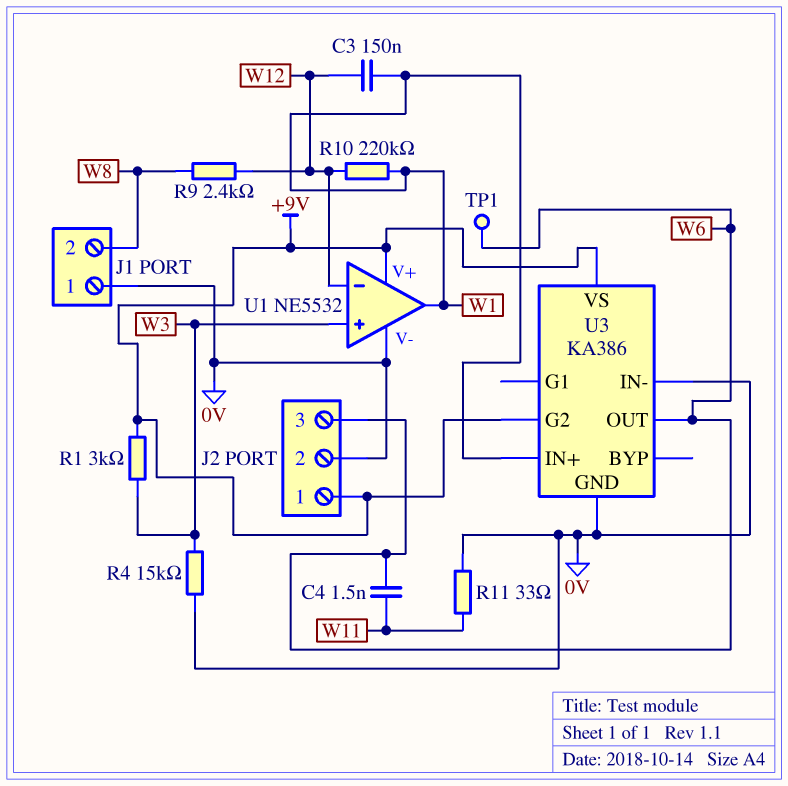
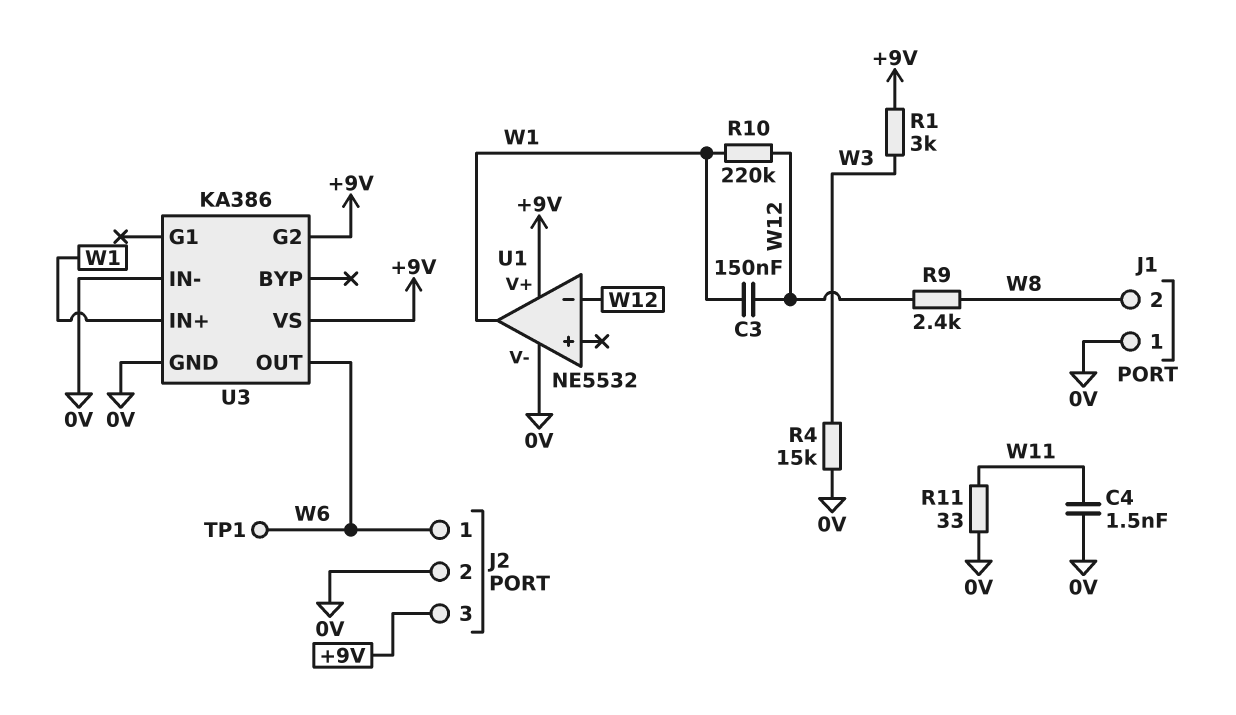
C4: 1.5nF (W6, W11) -> 1.5nF (0V, W11)
J2 pin 1: +9V -> W6
J2 pin 3: W6 -> +9V
U1 pin in+: W3 -> none

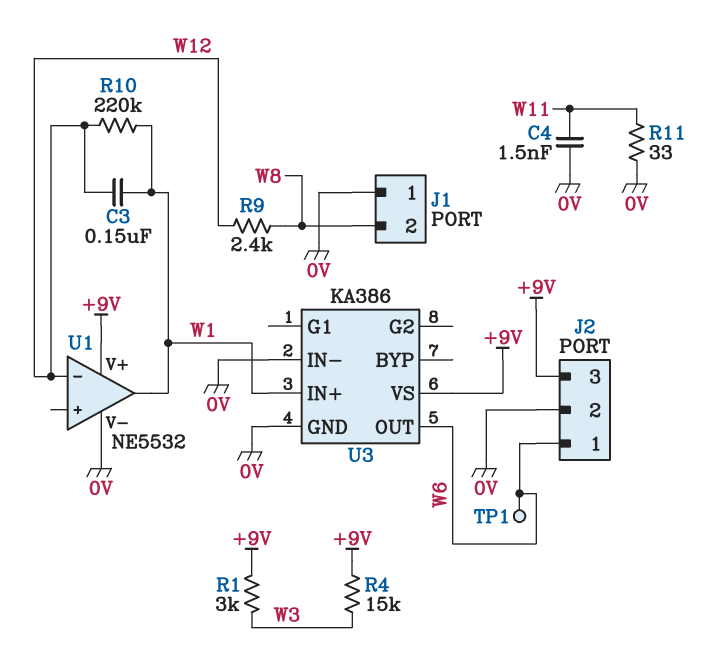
R4: 15k (0V, W3) -> 15k (+9V, W3)
U3 pin G2: +9V -> none

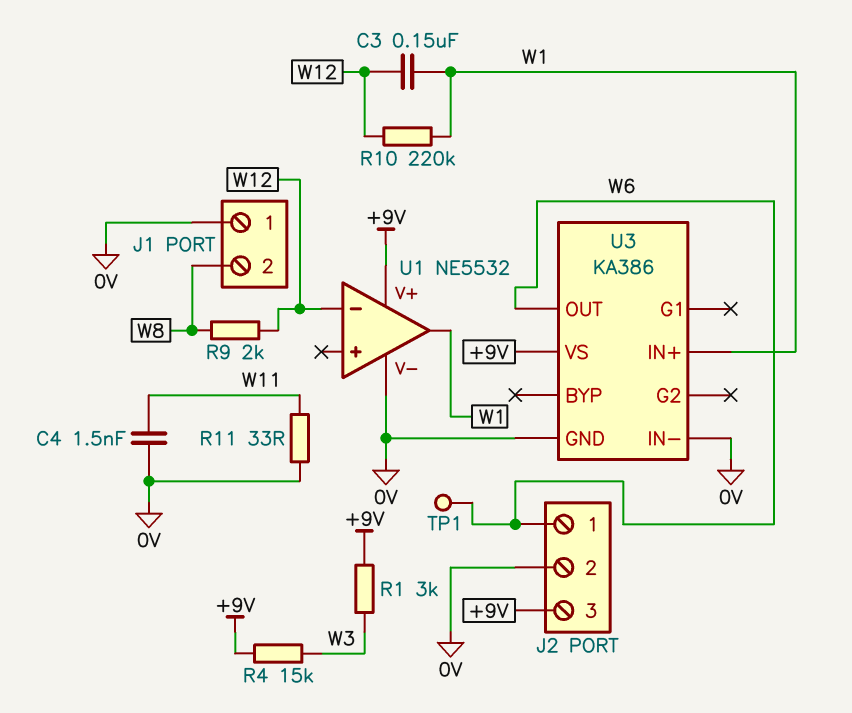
R9: 2.4k (W8, W12) -> 2k (W8, W12)

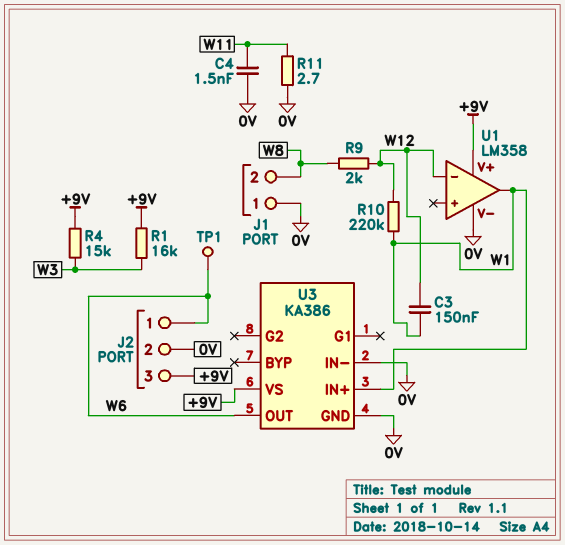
R1: 3k (+9V, W3) -> 16k (+9V, W3)
R11: 33 (0V, W11) -> 2.7 (0V, W11)
U1: NE5532 -> LM358

